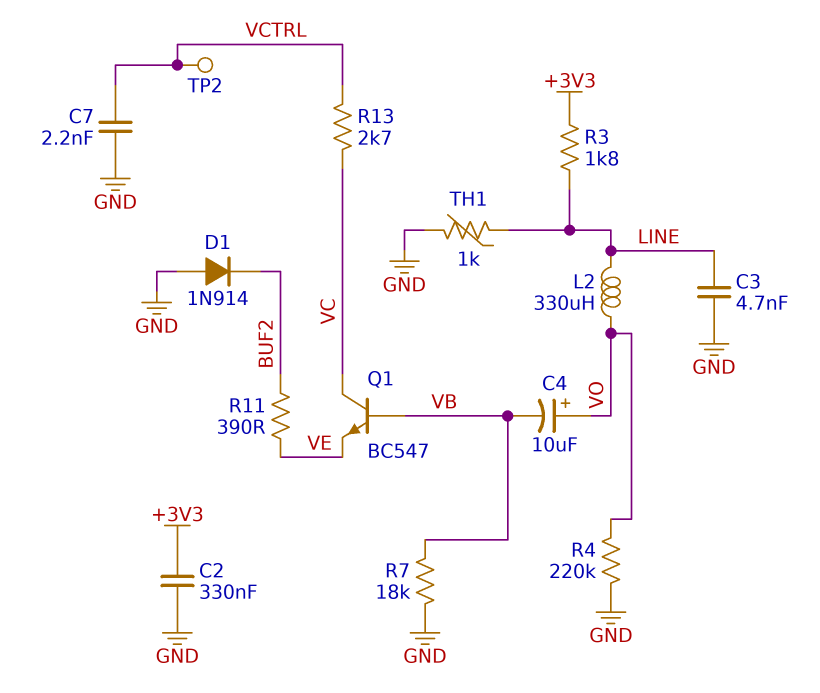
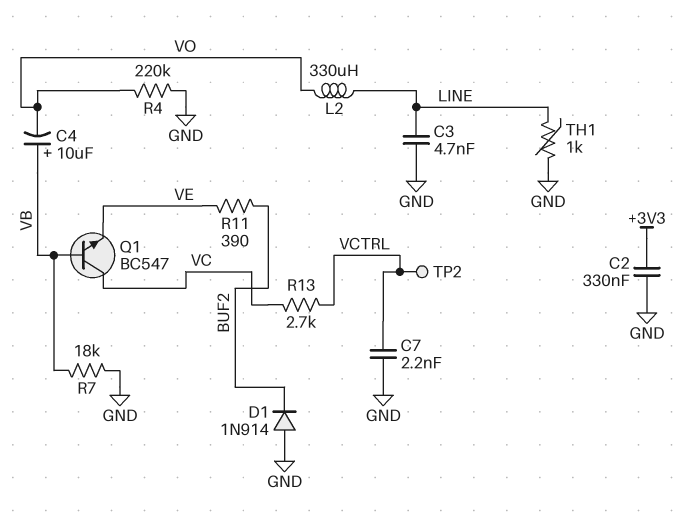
C4: 10uF (plus VO, minus VB) -> 10uF (plus VB, minus VO)
R3: 1.8k (+3V3, LINE) -> none

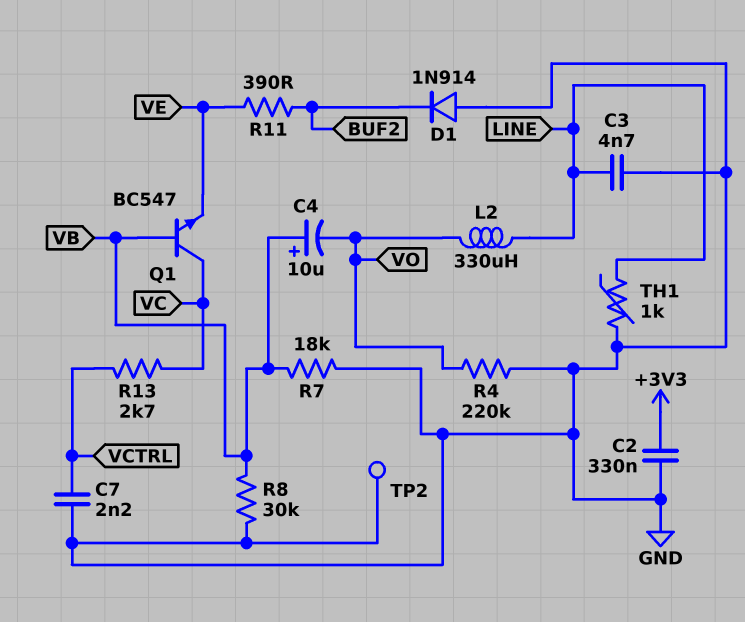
R8: none -> 30k (GND, VB)
TP2: test point (VCTRL) -> test point (GND)

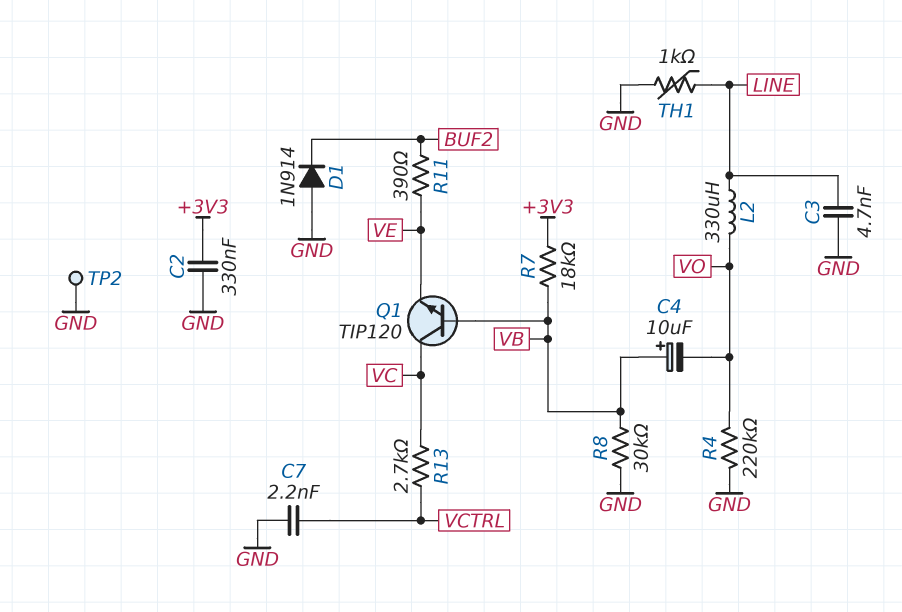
Q1: NPN BC547 (B VB, C VC, E VE) -> NPN TIP120 (B VB, C VC, E VE)
R7: 18k (GND, VB) -> 18k (+3V3, VB)

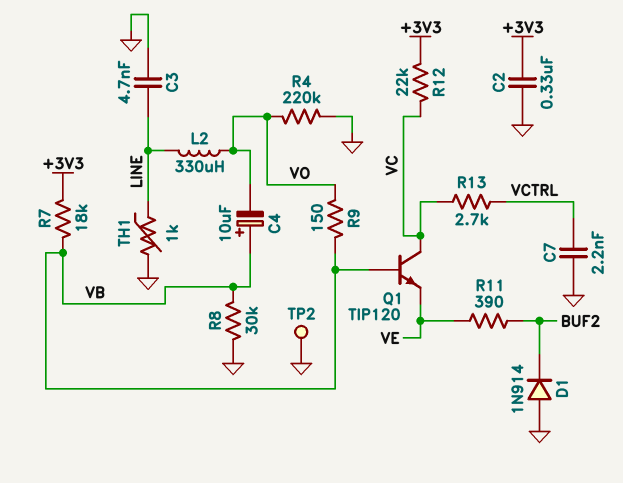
R9: none -> 150 (VB, VO)
R12: none -> 22k (+3V3, VC)

